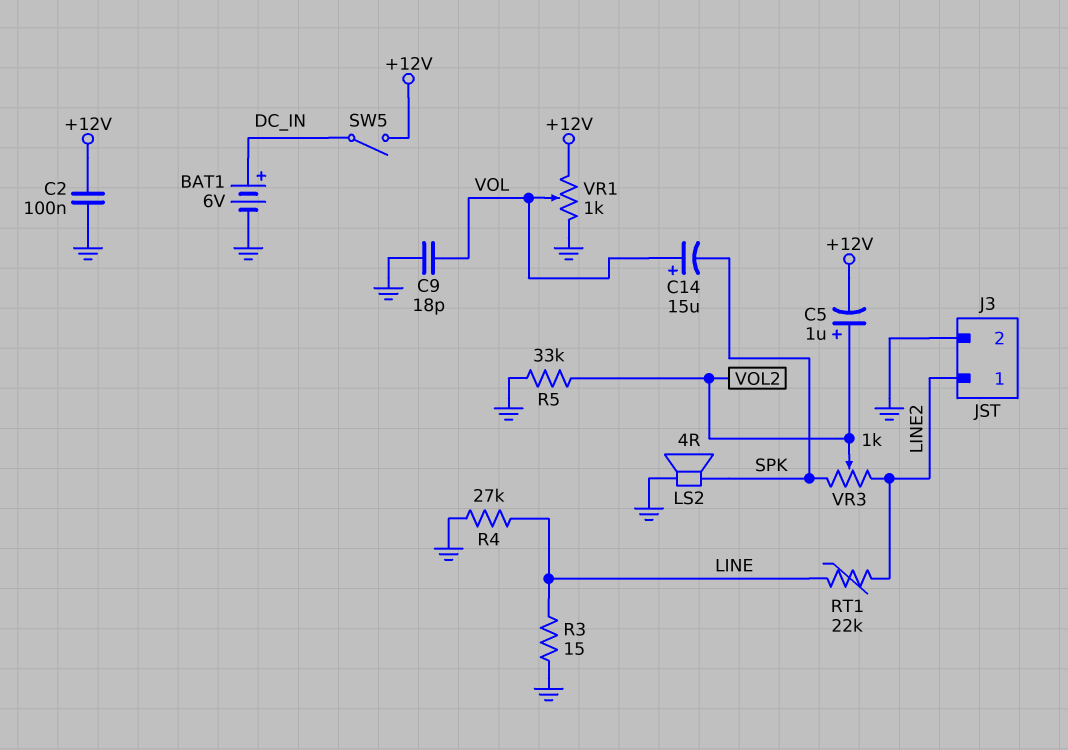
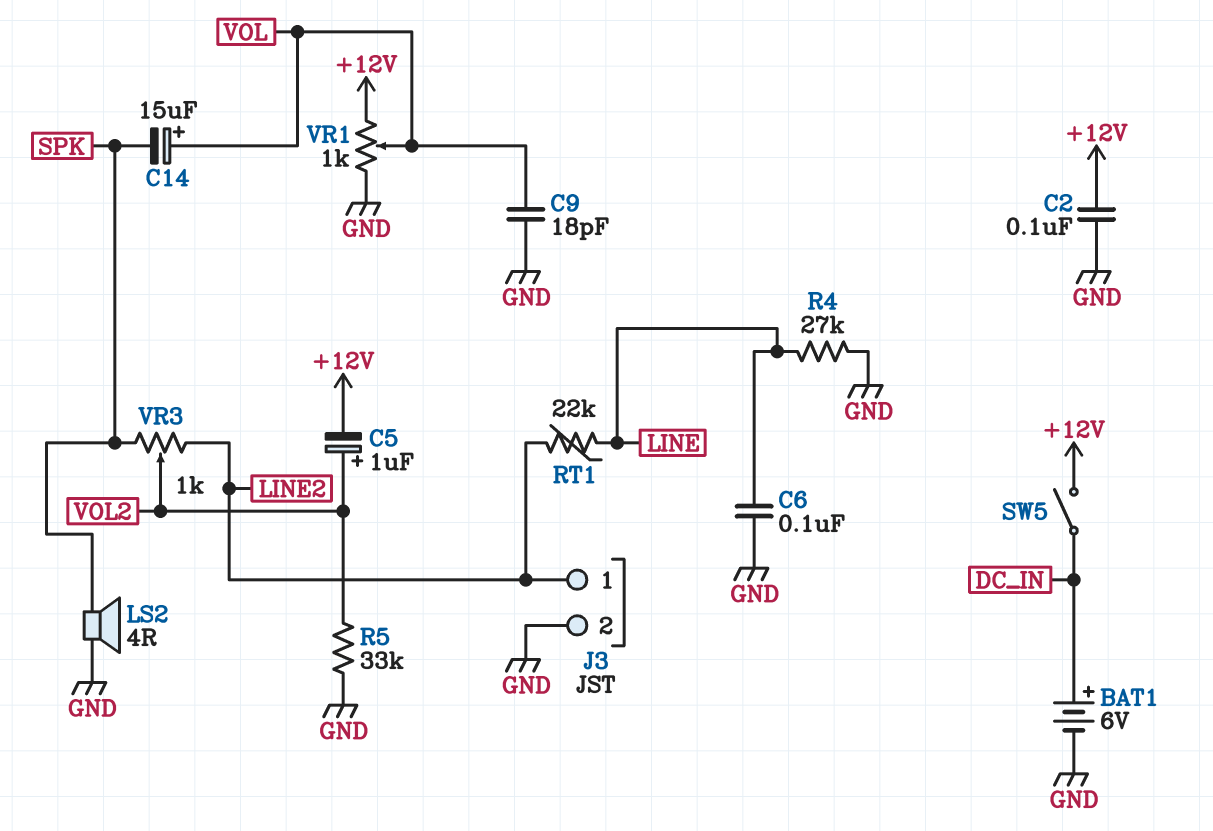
C6: none -> 100nF (GND, LINE)
R3: 15 (GND, LINE) -> none

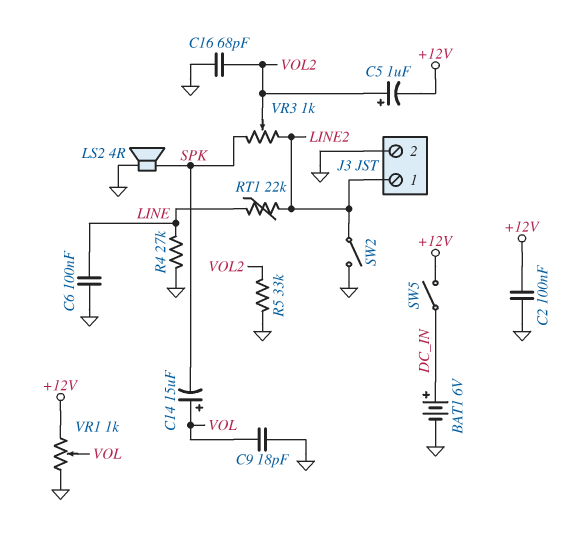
C16: none -> 68pF (GND, VOL2)
SW2: none -> switch (GND, LINE2)

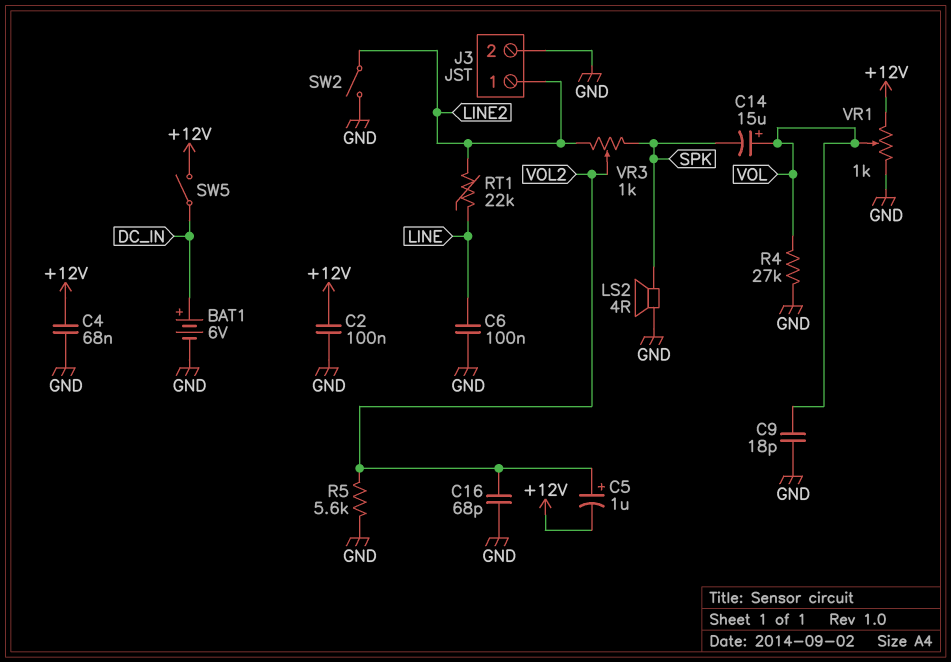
C4: none -> 68nF (+12V, GND)
R4: 27k (GND, LINE) -> 27k (GND, VOL)
R5: 33k (GND, VOL2) -> 5.6k (GND, VOL2)

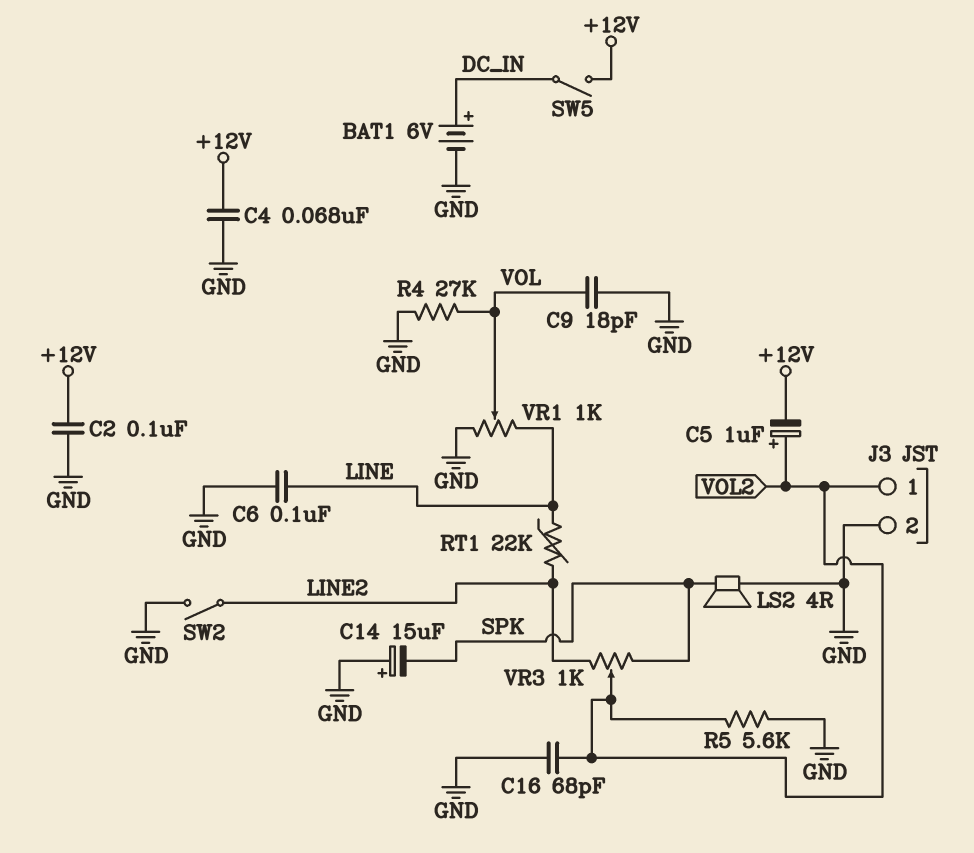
C14: 15uF (plus VOL, minus SPK) -> 15uF (plus GND, minus SPK)
J3 pin 1: LINE2 -> VOL2
VR1: 1k (+12V, GND, wiper VOL) -> 1k (GND, LINE, wiper VOL)

